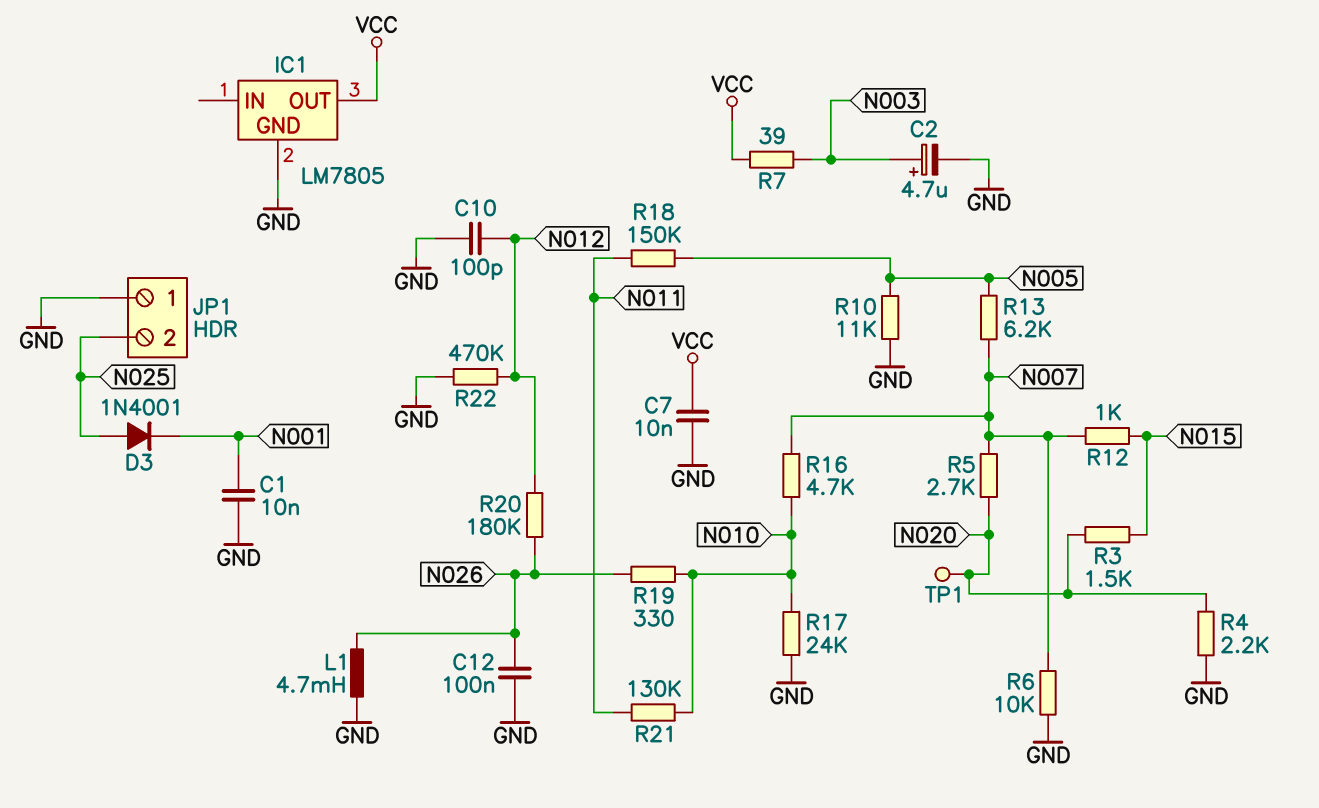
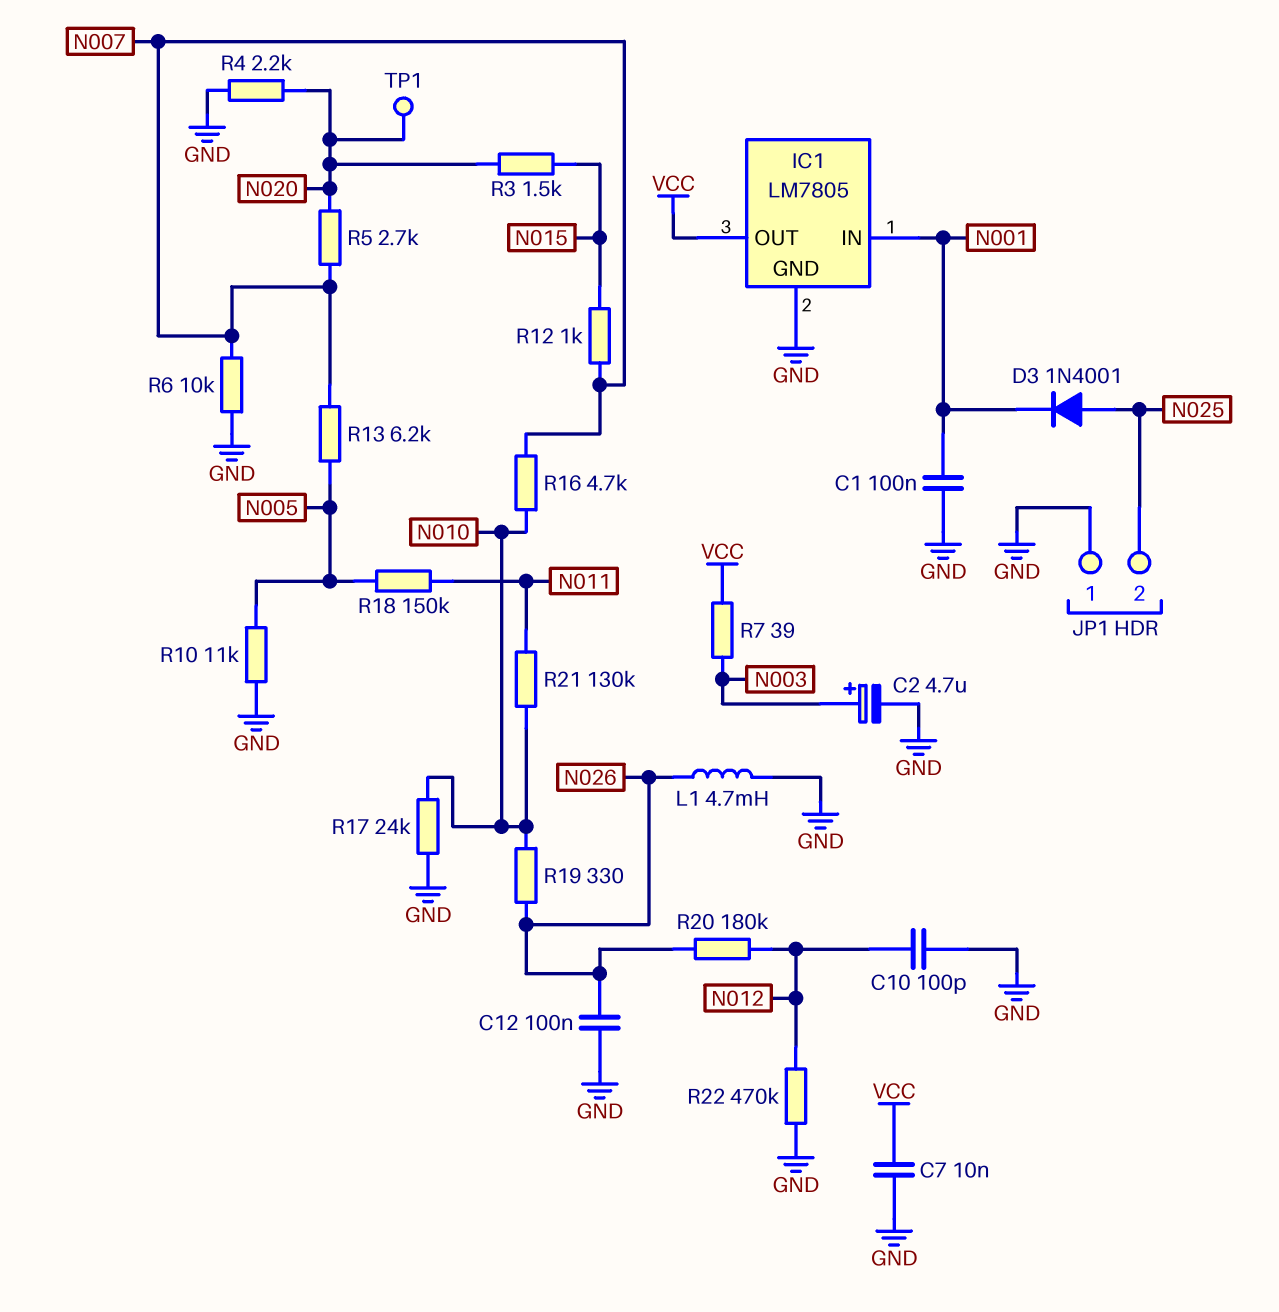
C1: 10nF (GND, N001) -> 100nF (GND, N001)
IC1 pin IN: none -> N001

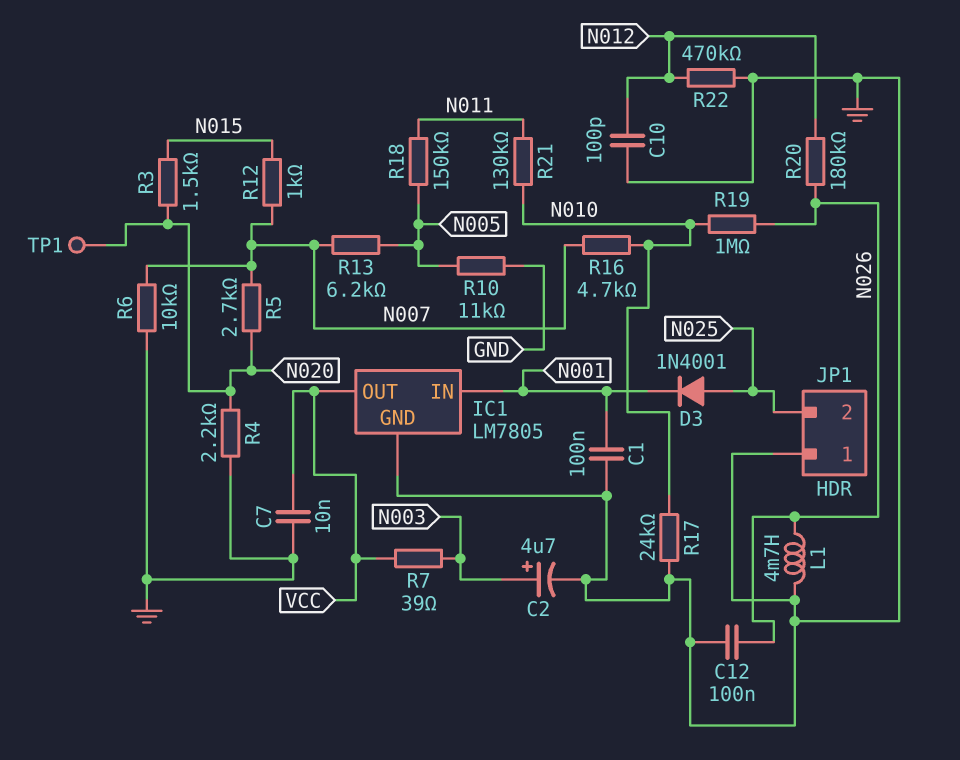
R19: 330 (N010, N026) -> 1M (N010, N026)

